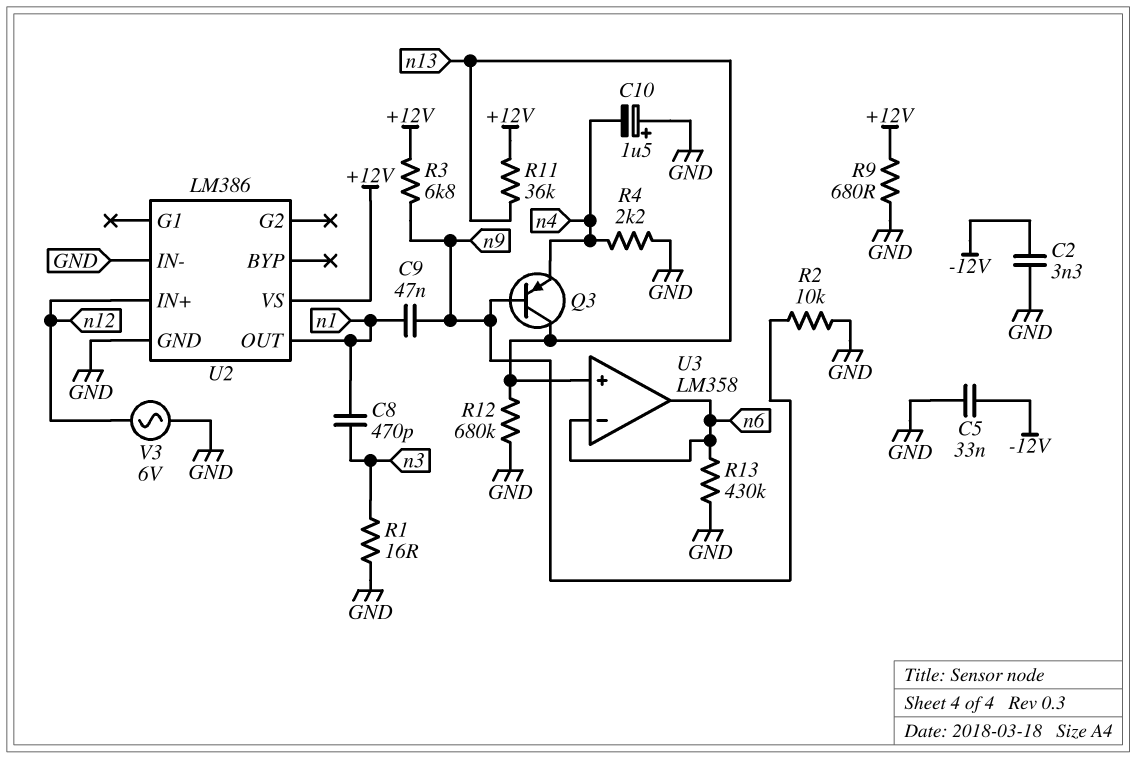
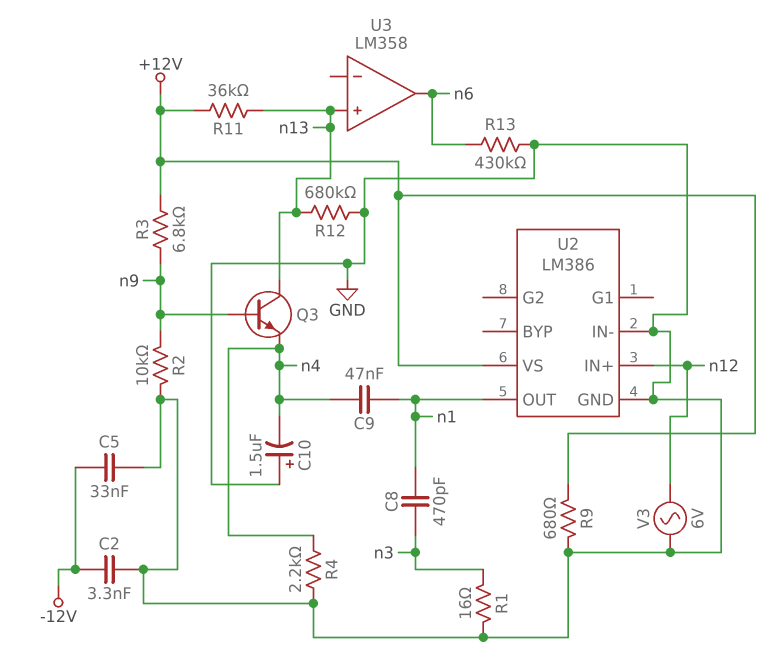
C9: 47nF (n1, n9) -> 47nF (n1, n4)
Q3: PNP (B n9, C n13, E n4) -> NPN (B n9, C n13, E n4)
U3 pin in-: n6 -> none

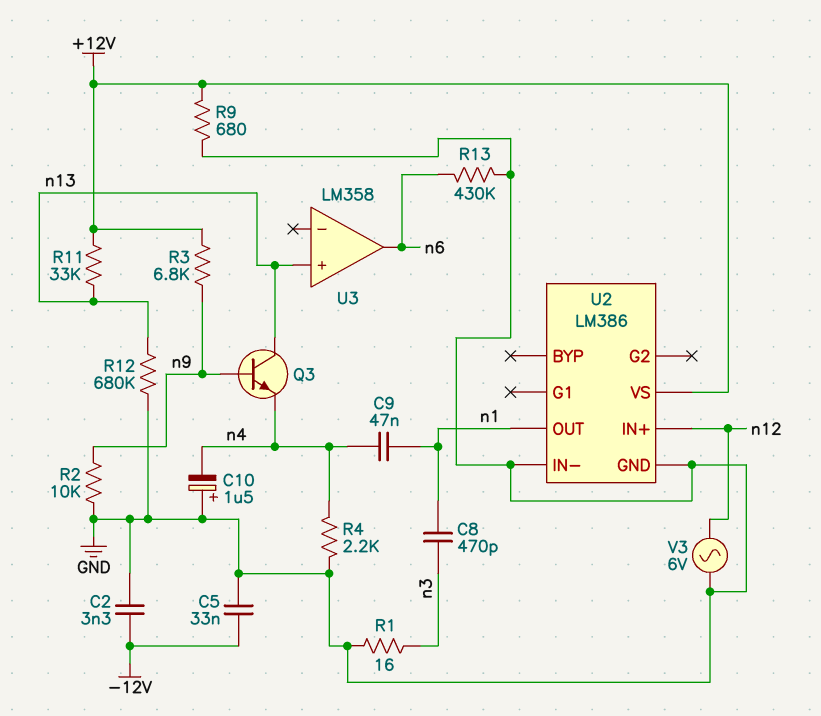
R11: 36k (+12V, n13) -> 33k (+12V, n13)

